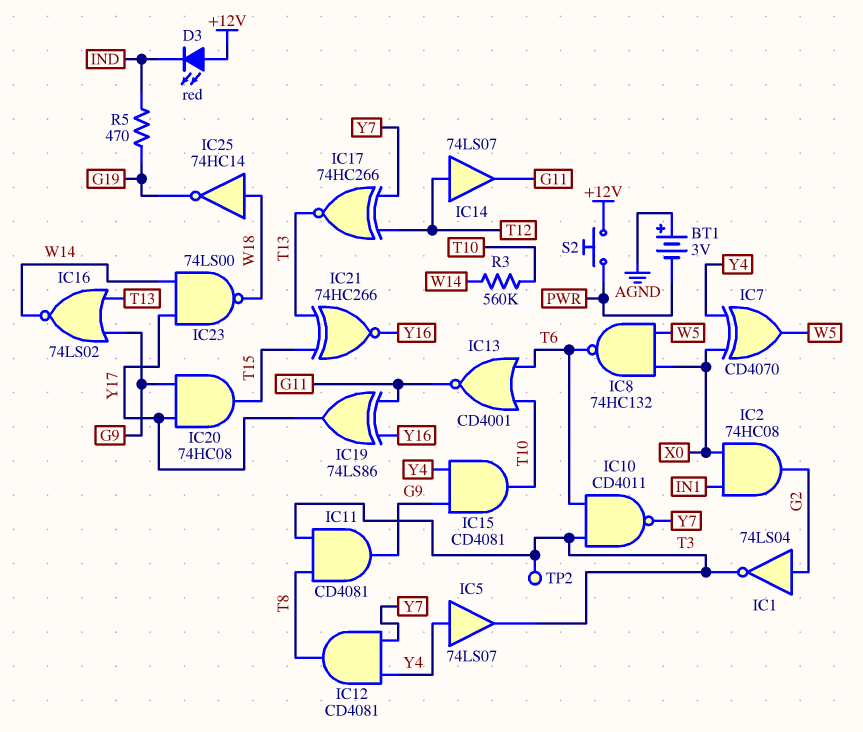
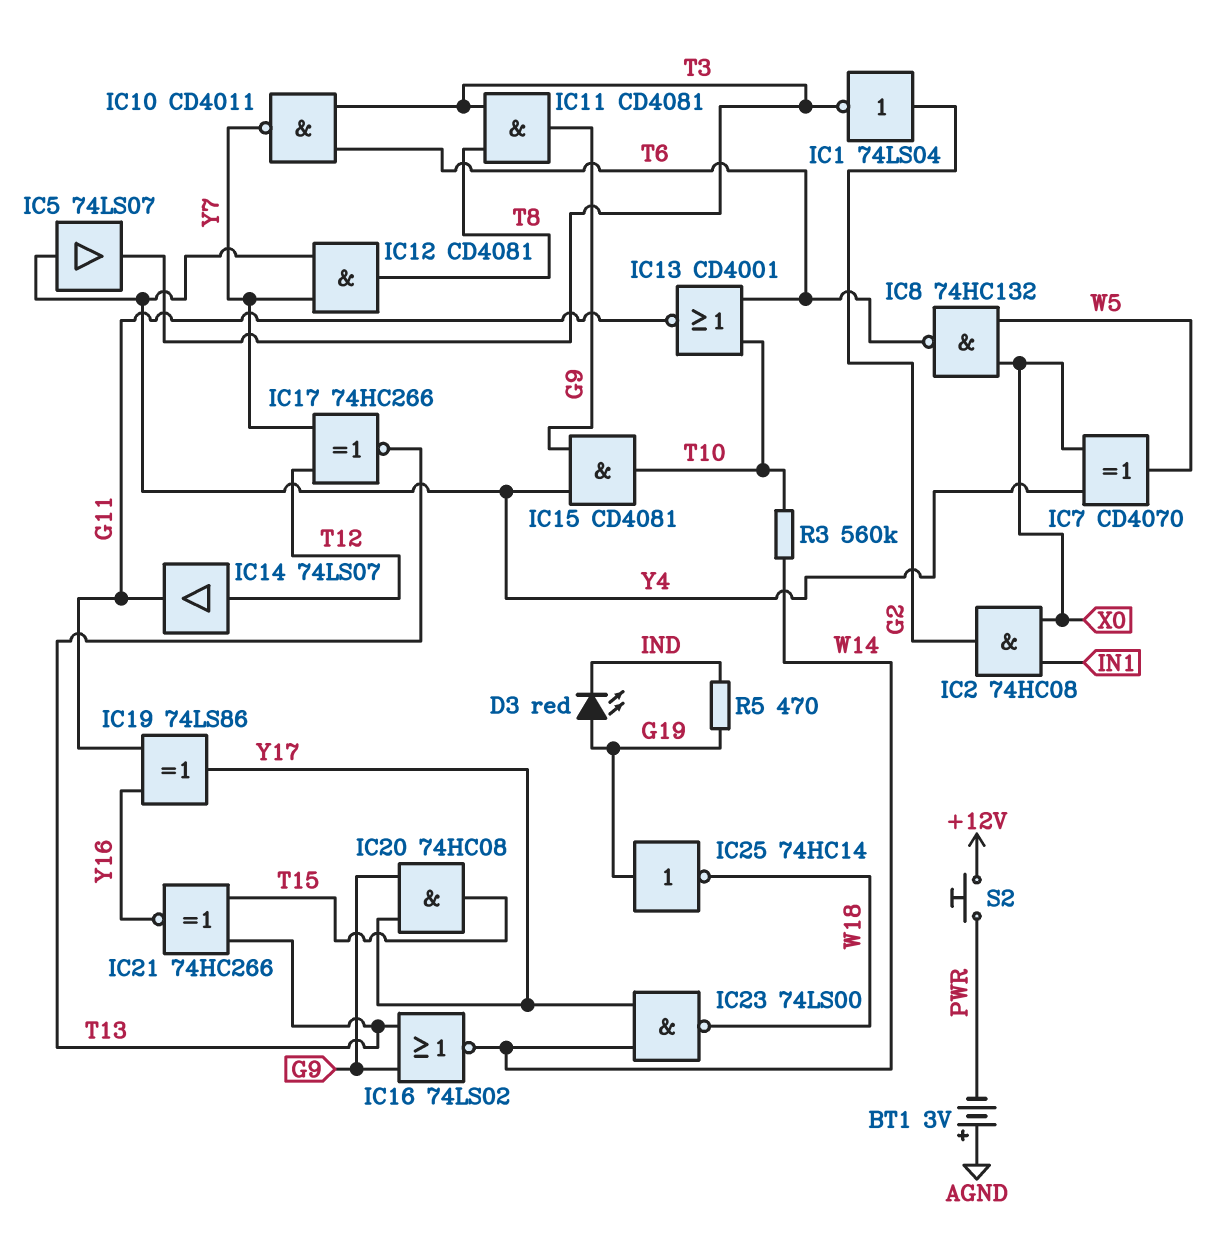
D3: LED red (A +12V, K IND) -> LED red (A G19, K IND)
IC25: NOT 74HC14 (in W18, out G19) -> NOT 74HC14 (in G19, out W18)
TP2: test point (T3) -> none

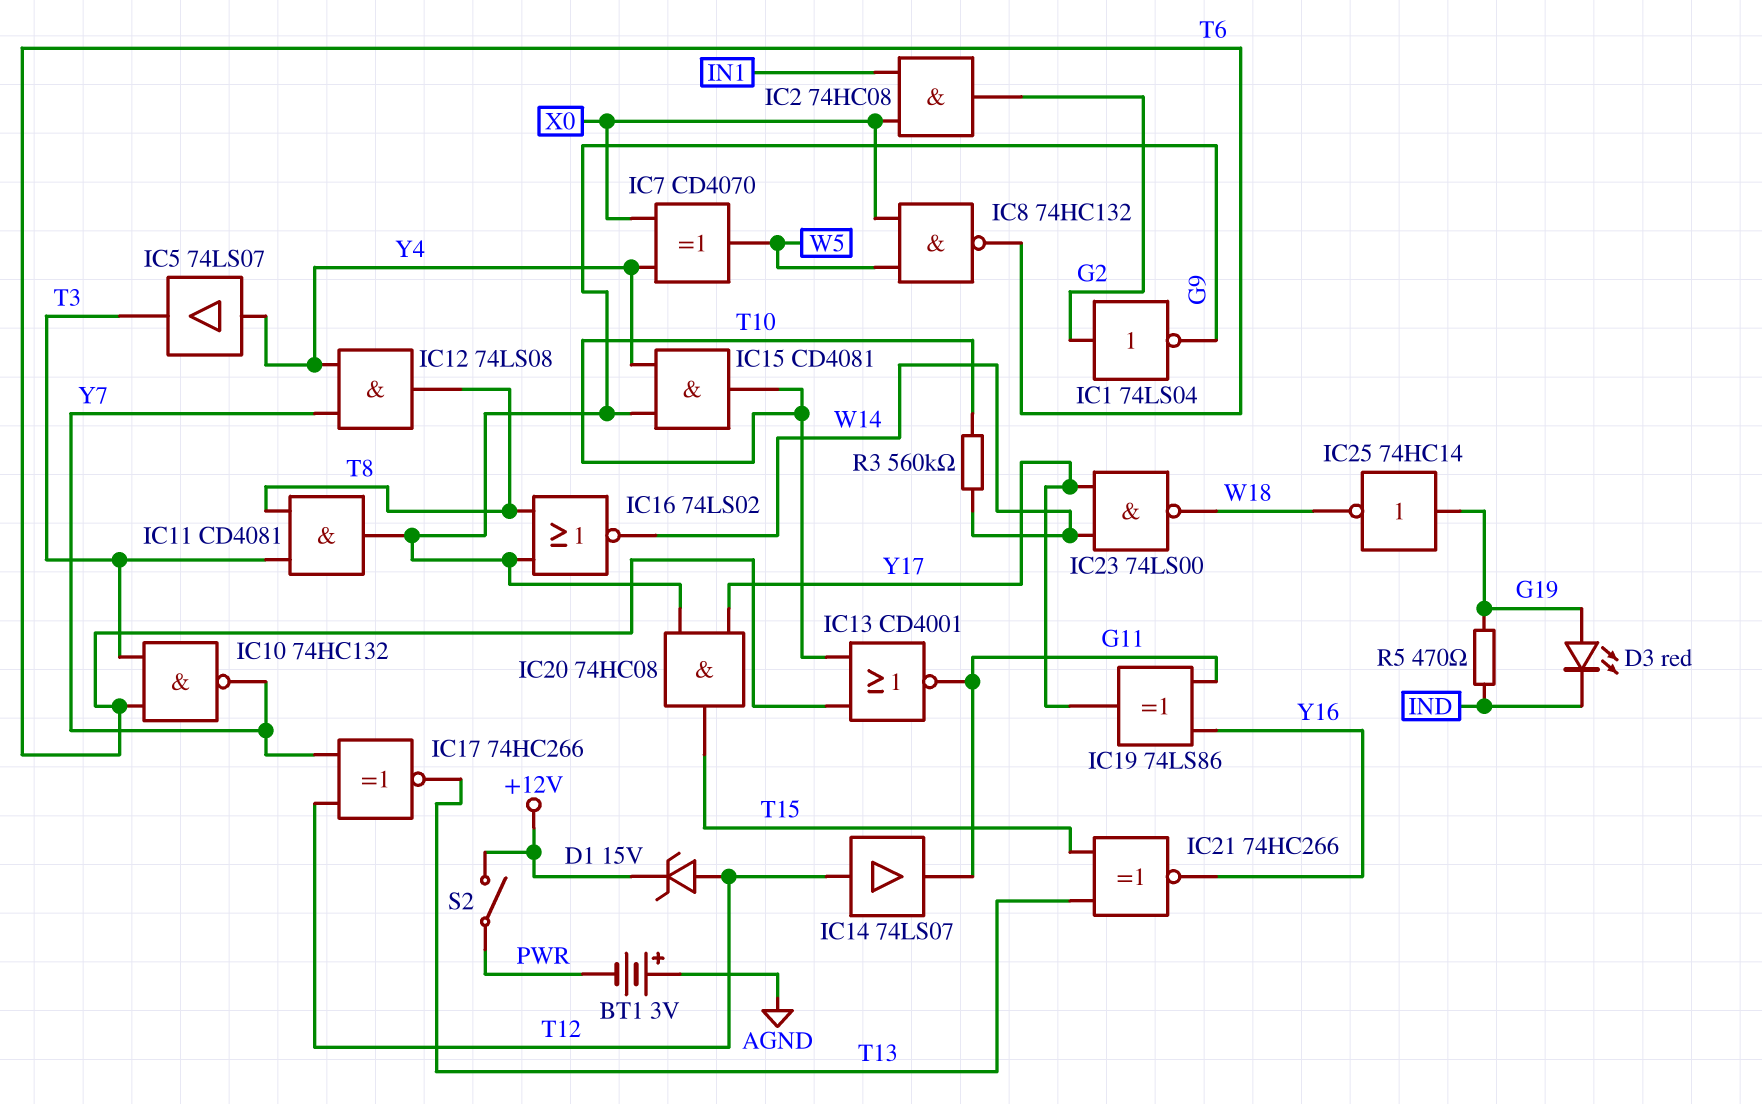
D1: none -> zener 15V (A T12, K +12V)
IC1: NOT 74LS04 (in G2, out T3) -> NOT 74LS04 (in G2, out G9)
IC10: NAND CD4011 (in T3, in T6, out Y7) -> NAND 74HC132 (in T3, in T6, out Y7)
IC12: AND CD4081 (in Y4, in Y7, out T8) -> AND 74LS08 (in Y4, in Y7, out T8)
IC16: NOR 74LS02 (in G9, in T13, out W14) -> NOR 74LS02 (in G9, in T8, out W14)
S2: button (+12V, PWR) -> switch (+12V, PWR)

